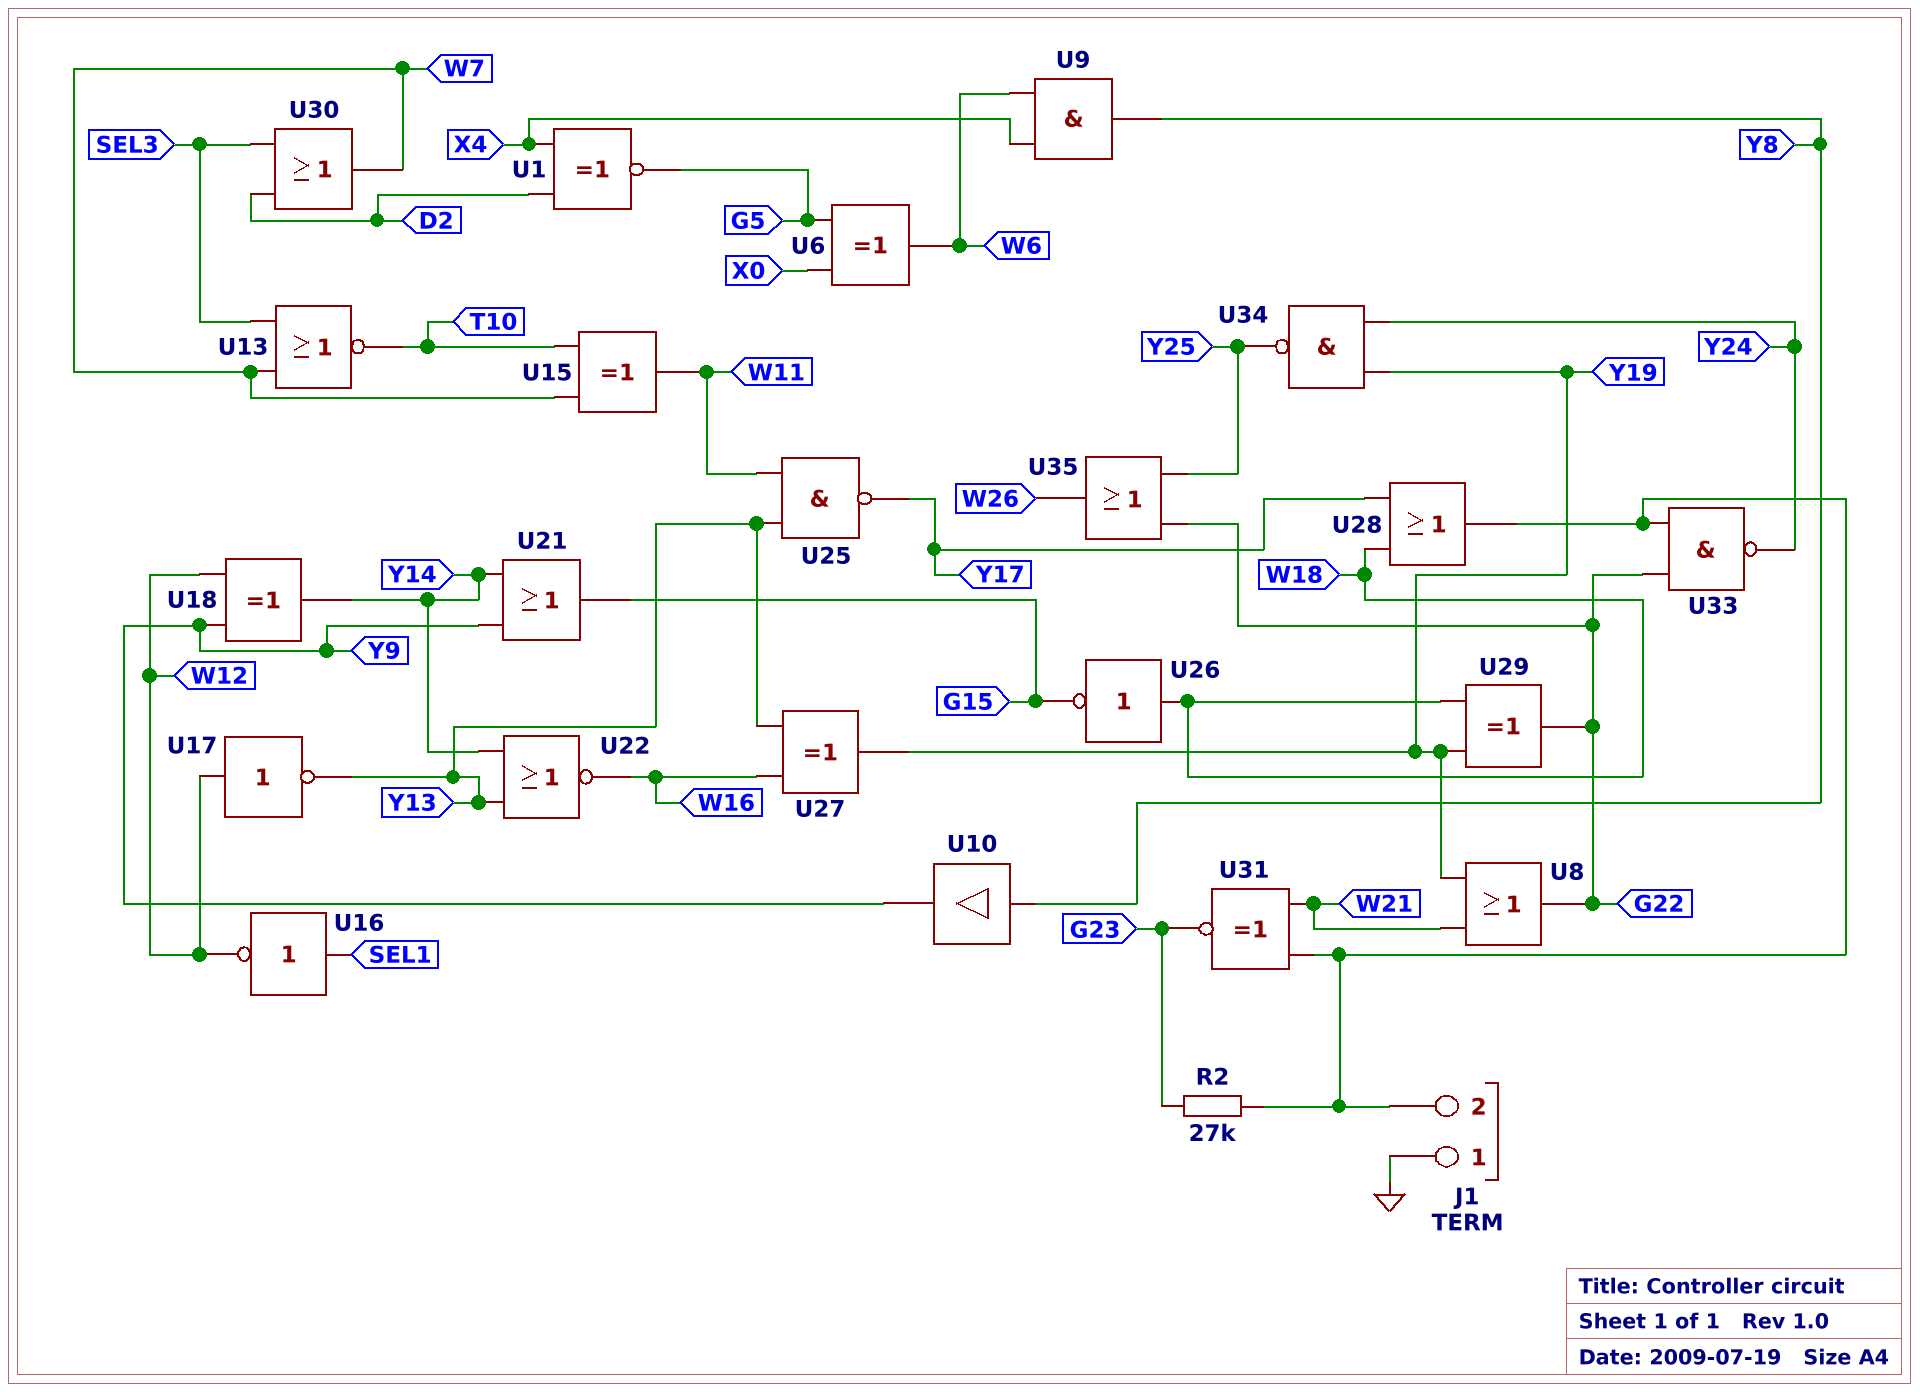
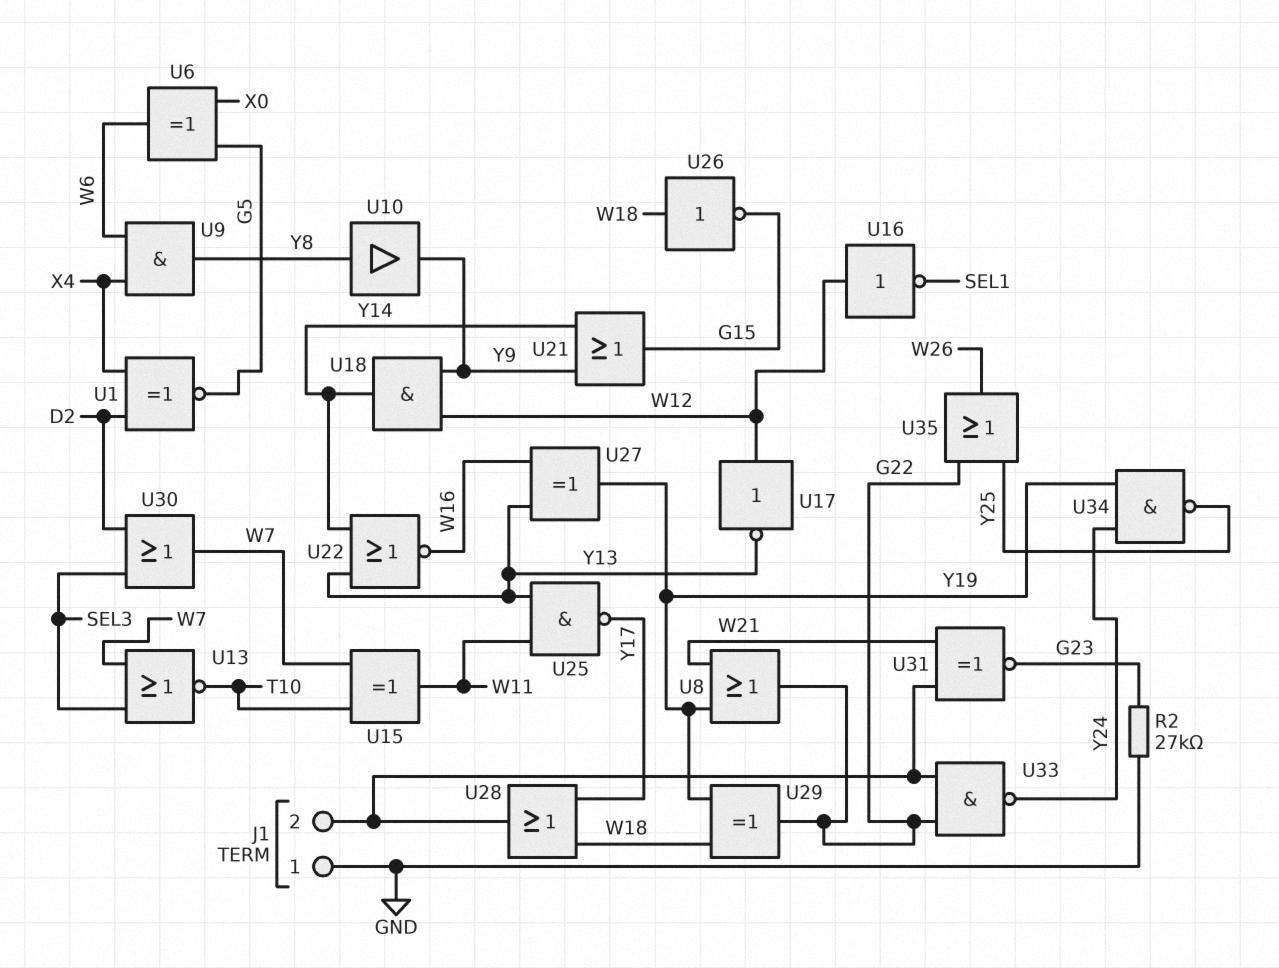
R2: 27k (G23, J1/2) -> 27k (G23, GND)
U16: NOT (in SEL1, out W12) -> NOT (in W12, out SEL1)
U18: XOR (in W12, in Y9, out Y14) -> AND (in W12, in Y9, out Y14)

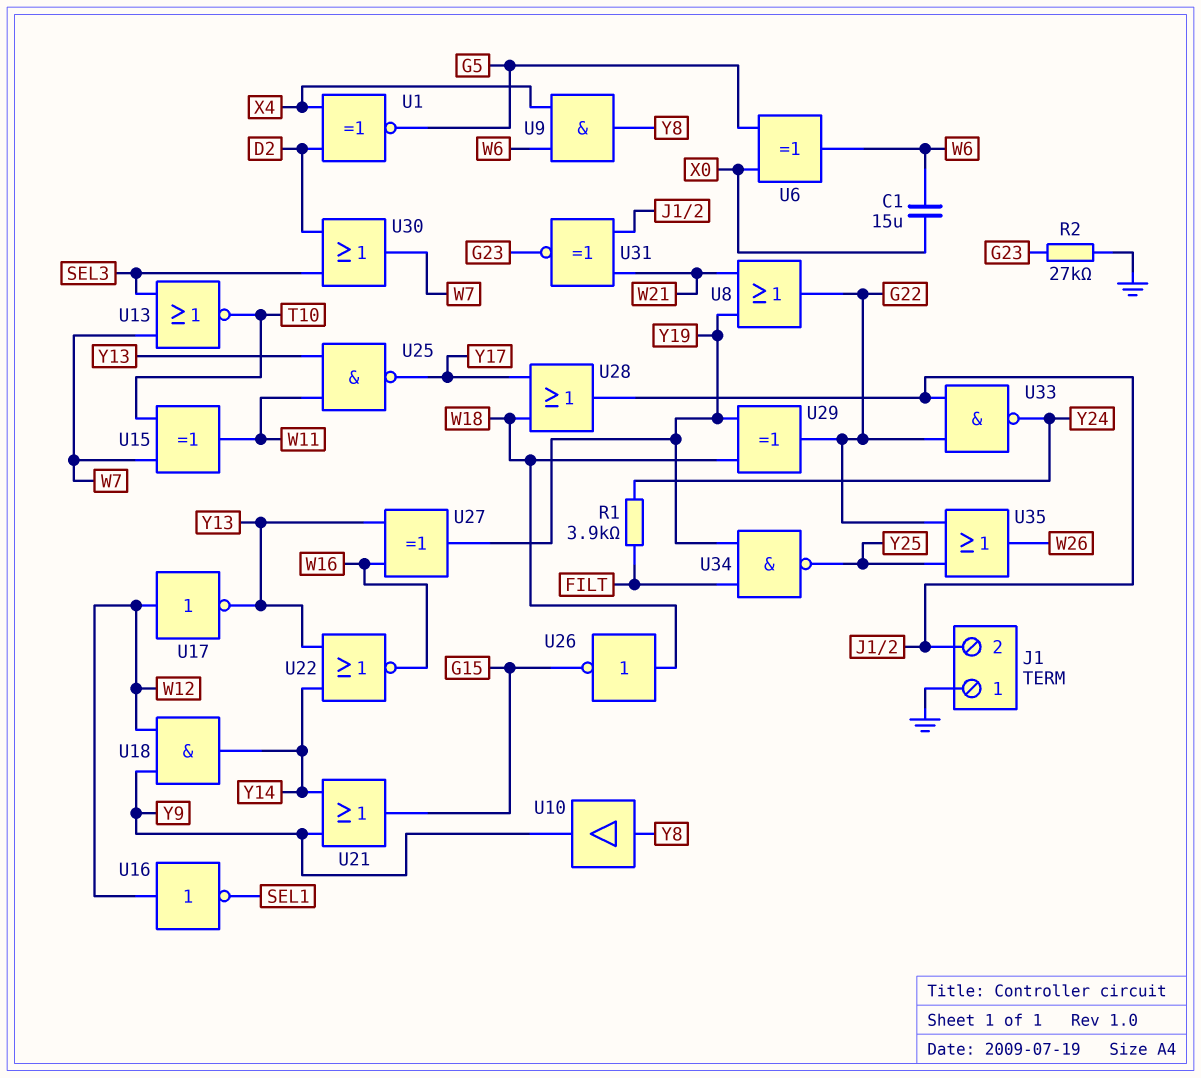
C1: none -> 15uF (W6, X0)
R1: none -> 3.9k (FILT, Y24)
U34: NAND (in Y19, in Y24, out Y25) -> NAND (in FILT, in Y19, out Y25)

